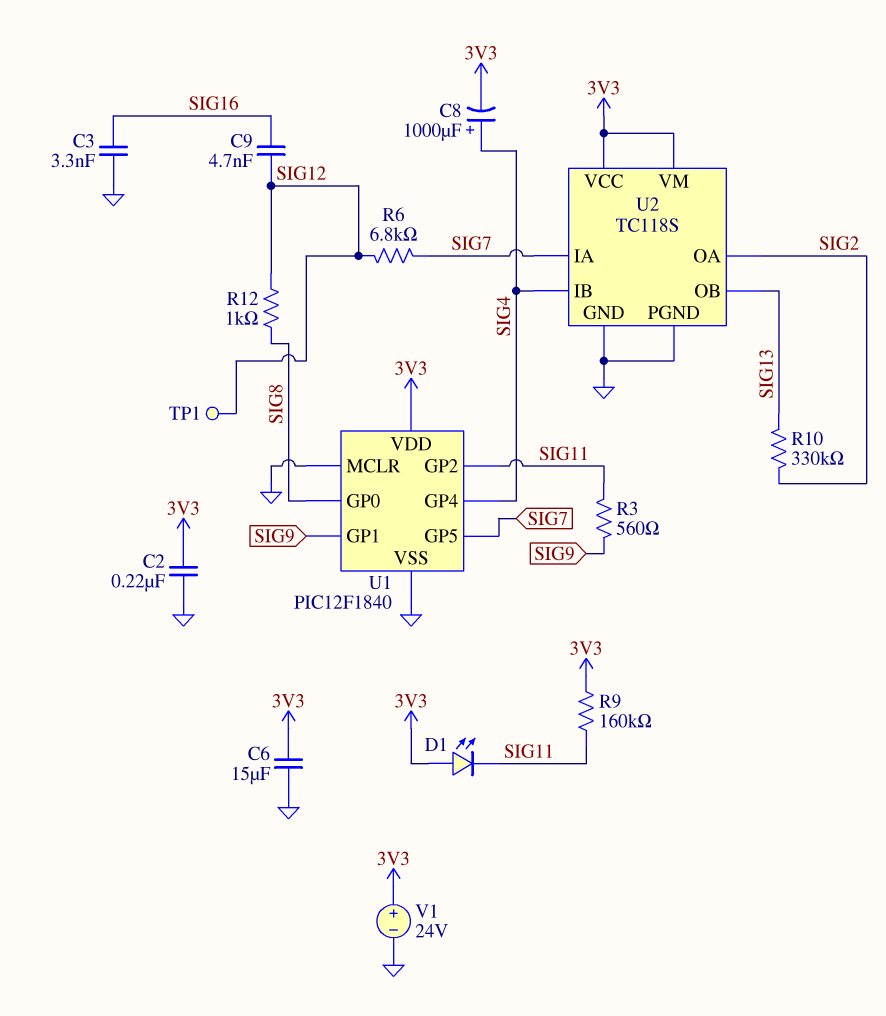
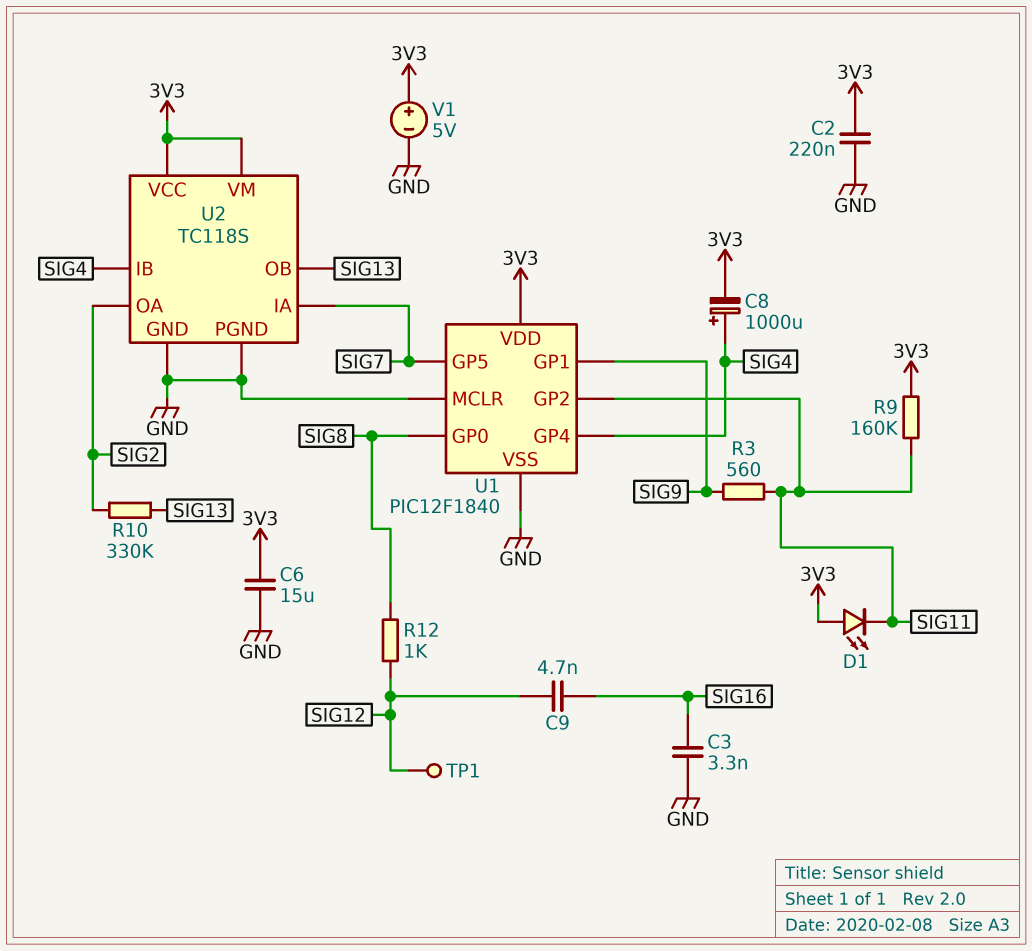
R6: 6.8k (SIG7, SIG12) -> none
V1: 24V (plus 3V3, minus GND) -> 5V (plus 3V3, minus GND)

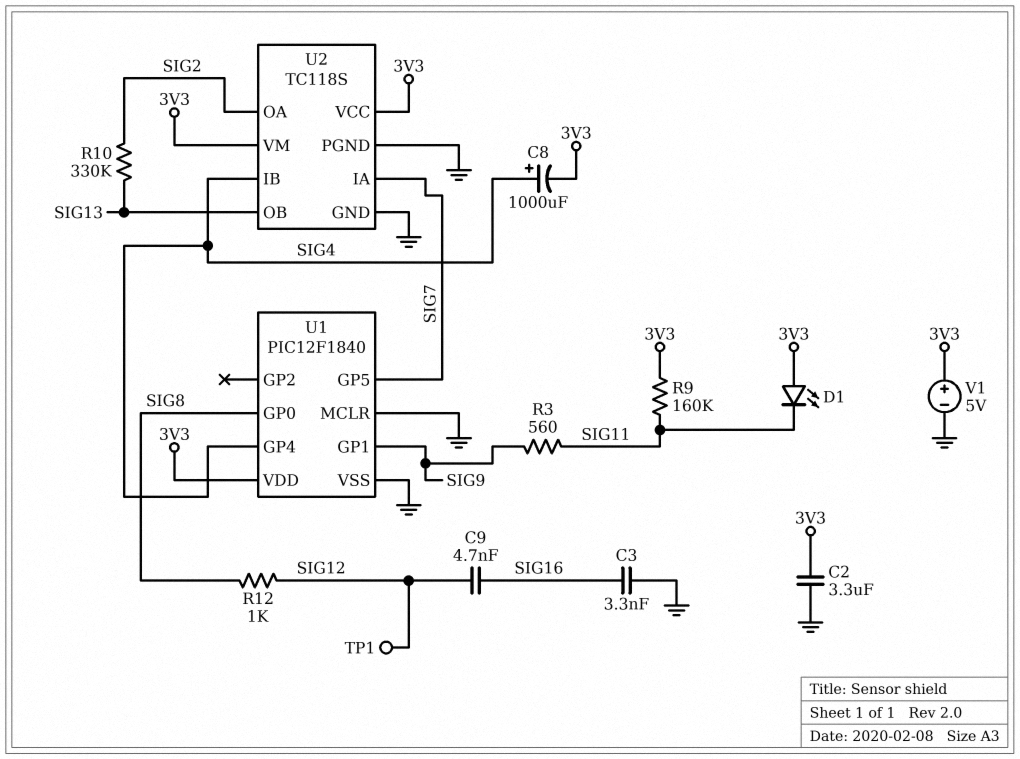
C2: 220nF (3V3, GND) -> 3.3uF (3V3, GND)
C6: 15uF (3V3, GND) -> none
U1 pin GP2: SIG11 -> none

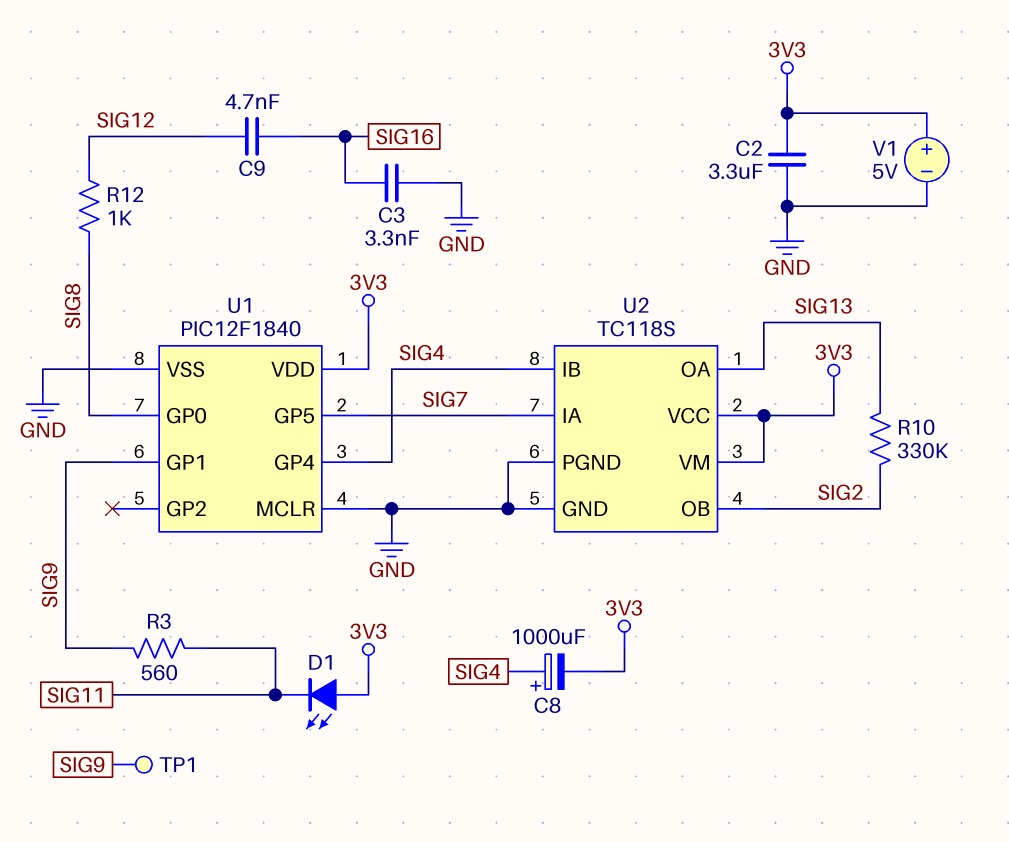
R9: 160k (3V3, SIG11) -> none
TP1: test point (SIG12) -> test point (SIG9)
U2 pin OA: SIG2 -> SIG13
U2 pin OB: SIG13 -> SIG2

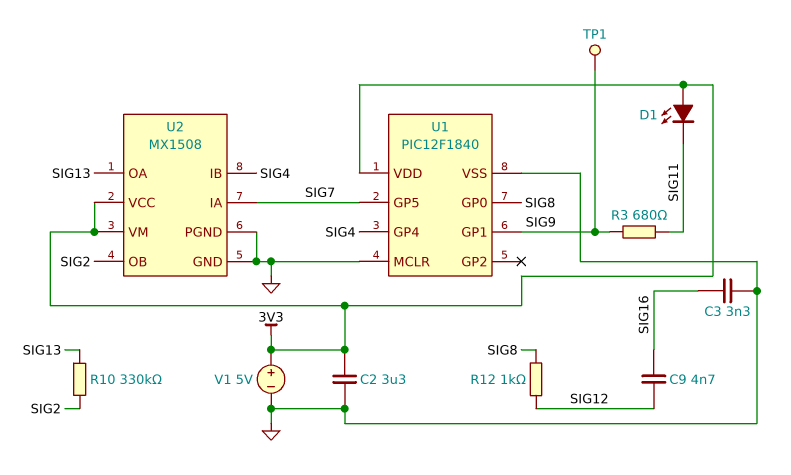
C8: 1000uF (plus SIG4, minus 3V3) -> none
R3: 560 (SIG9, SIG11) -> 680 (SIG9, SIG11)
U2: TC118S -> MX1508

